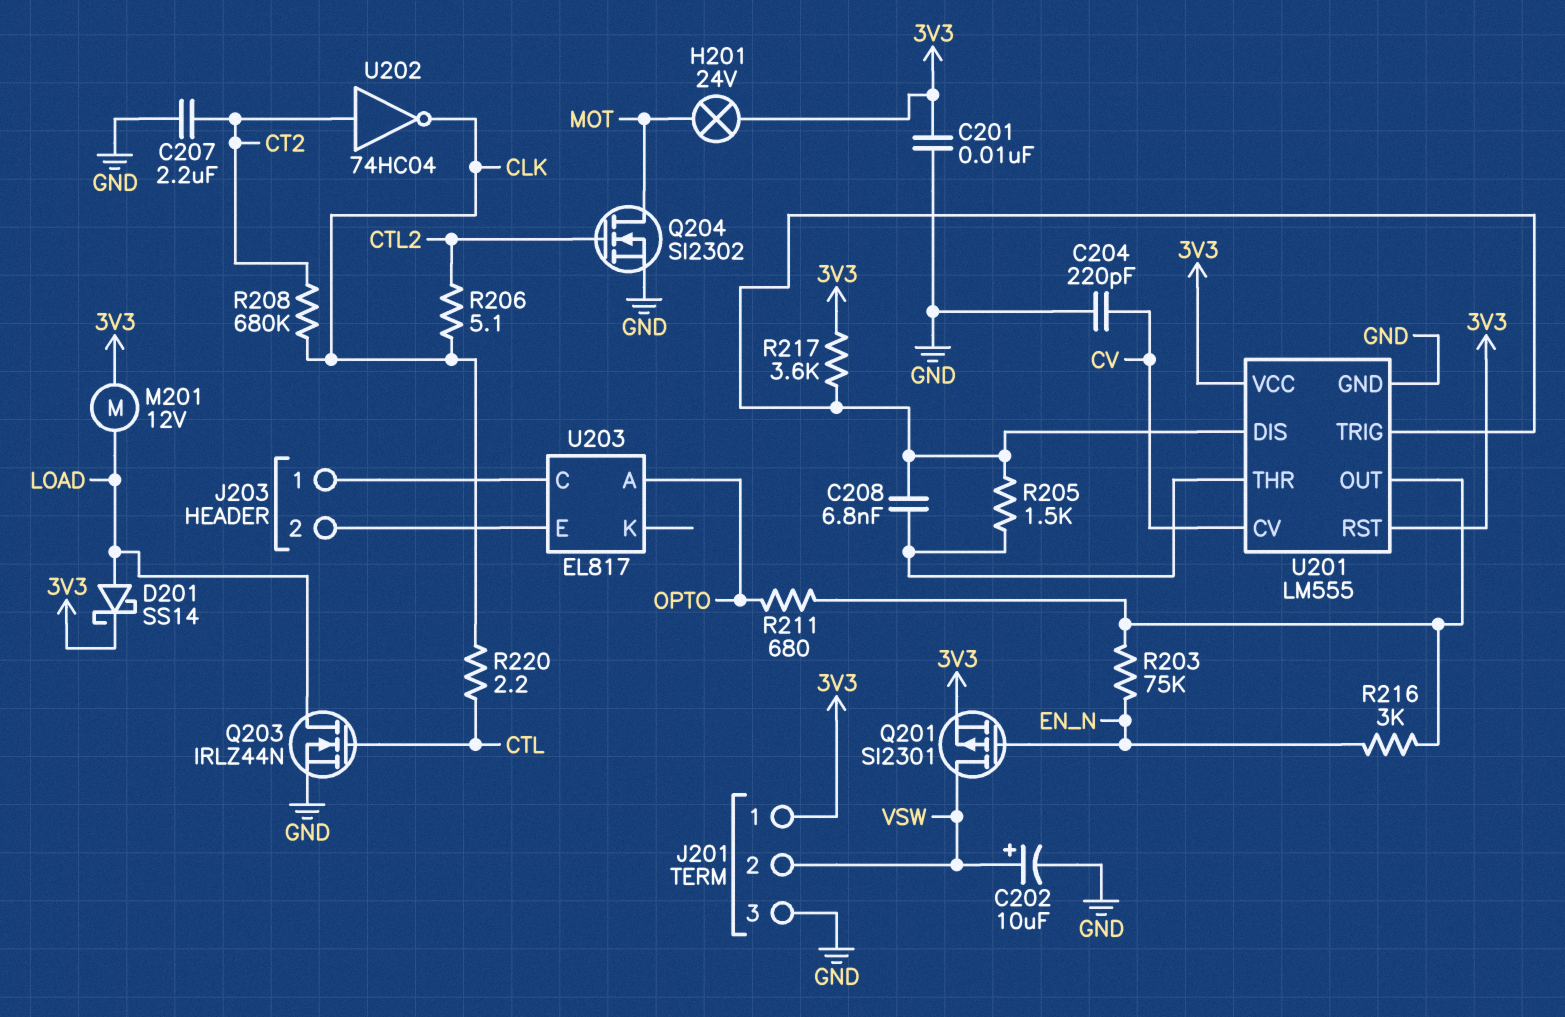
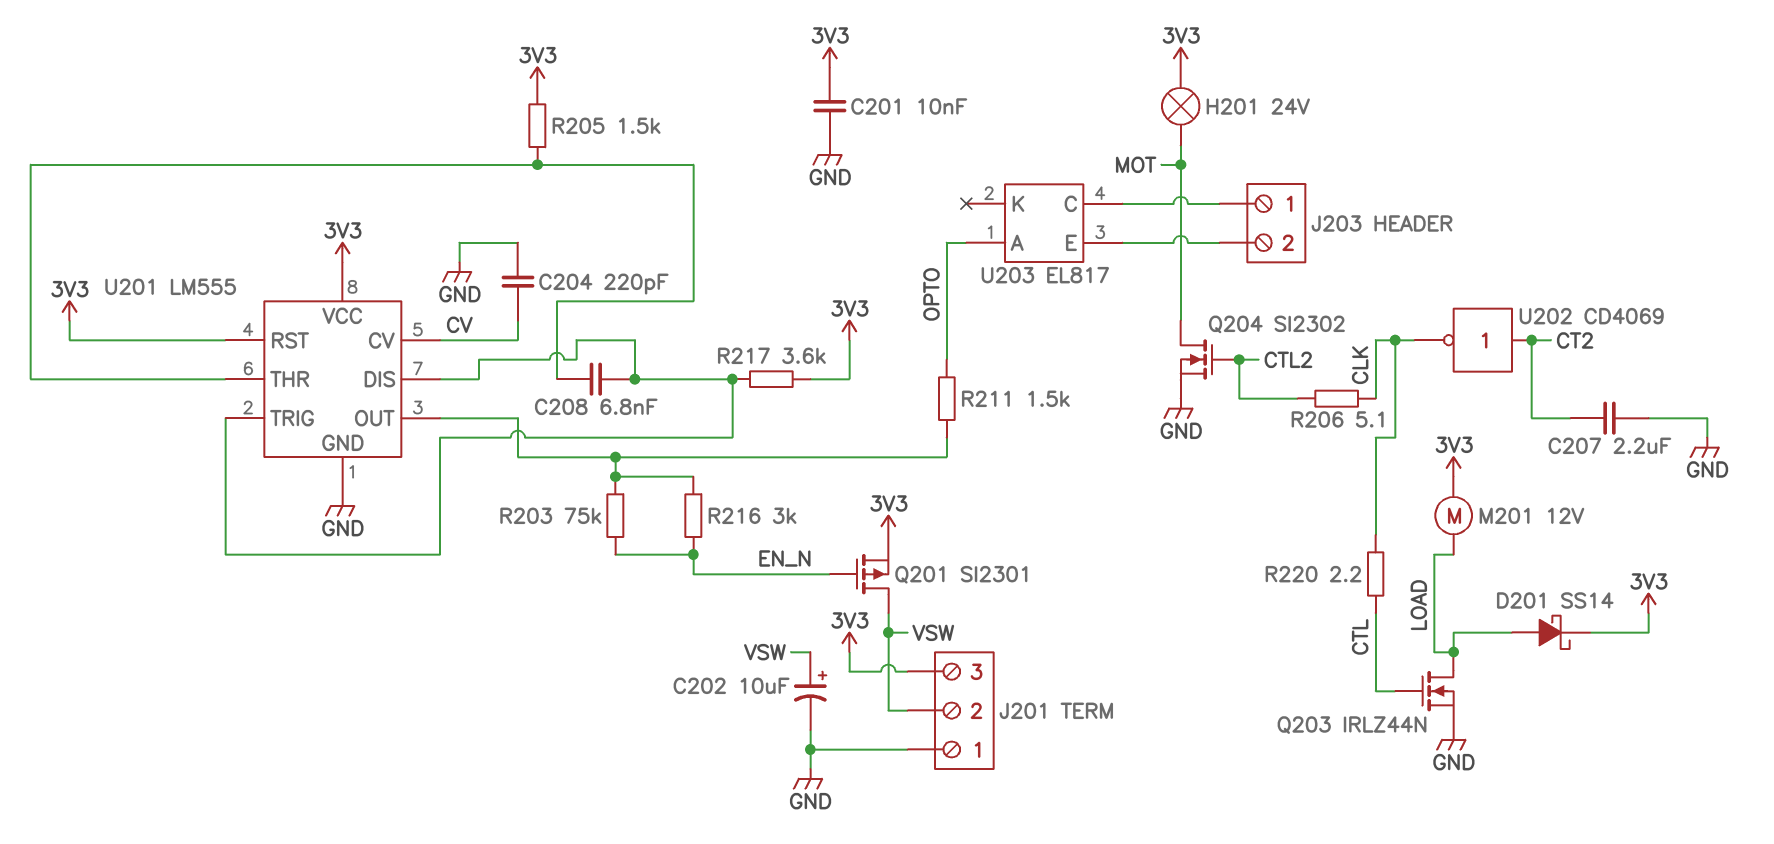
J201 pin 1: 3V3 -> GND
J201 pin 3: GND -> 3V3
R205: 1.5k (U201/DIS, U201/THR) -> 1.5k (3V3, U201/THR)
R208: 680k (CLK, CT2) -> none
R211: 680 (OPTO, U201/OUT) -> 1.5k (OPTO, U201/OUT)
U202: NOT 74HC04 (in CT2, out CLK) -> NOT CD4069 (in CT2, out CLK)

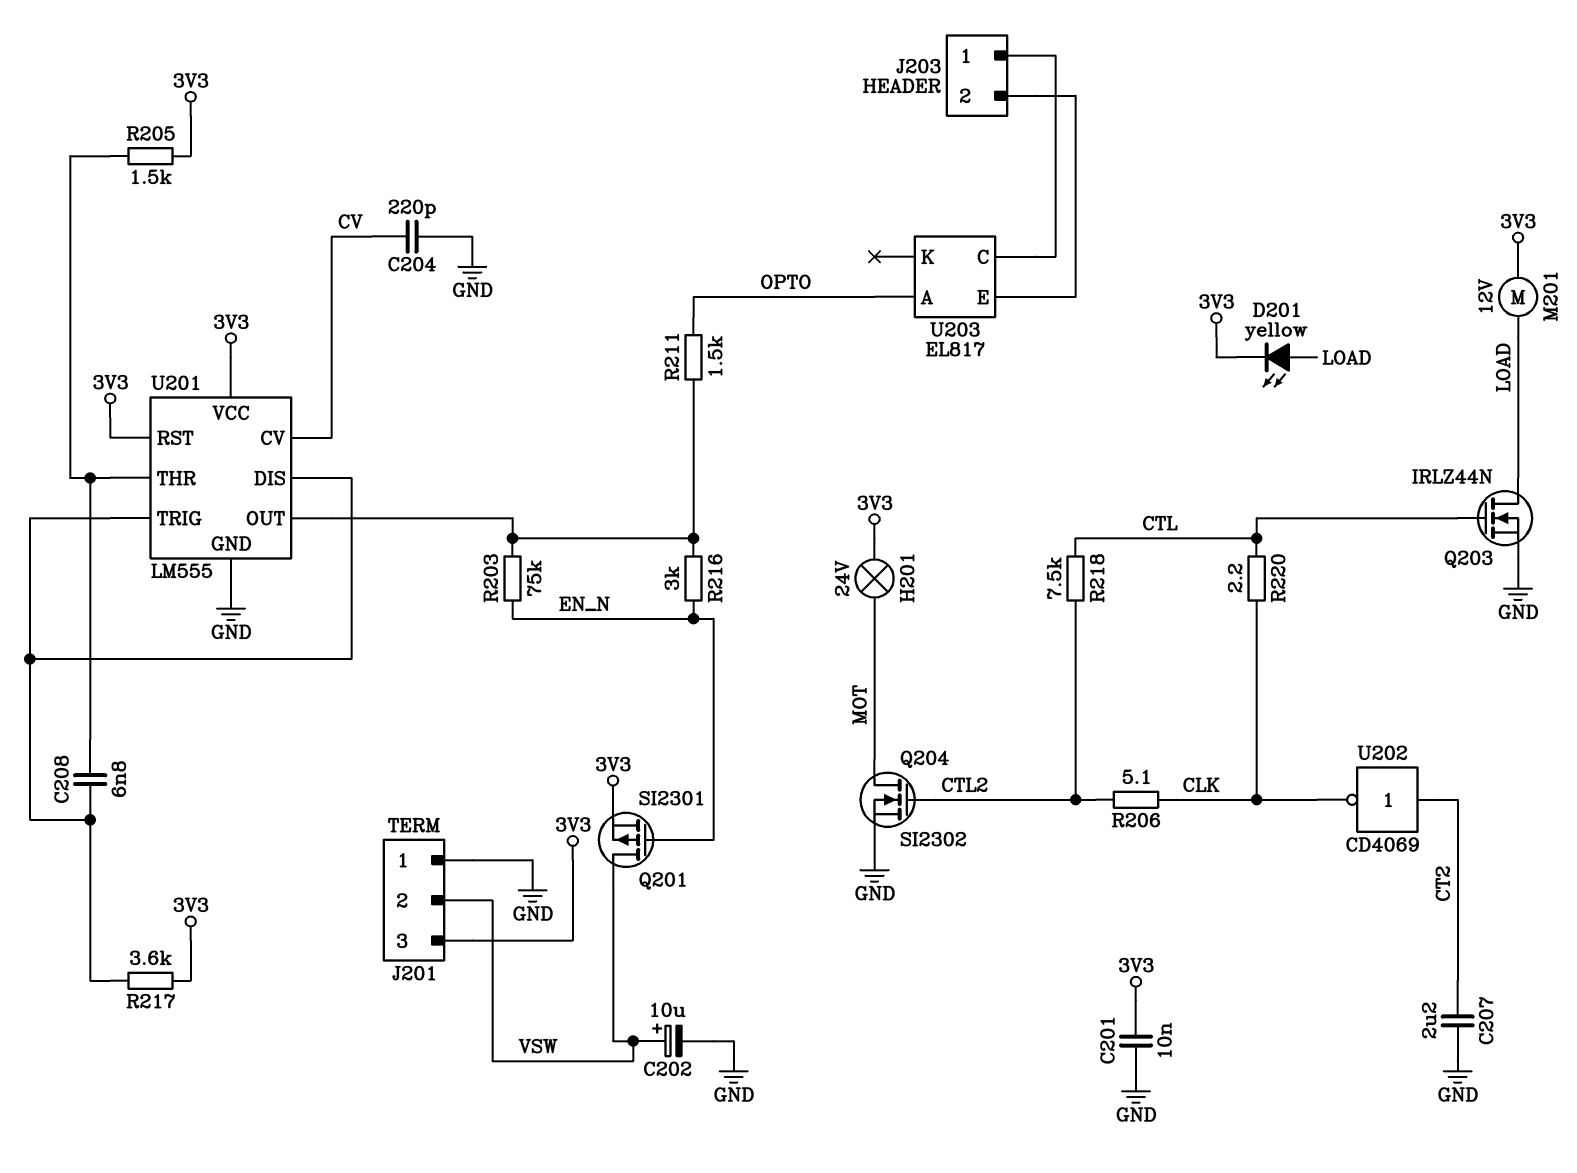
D201: schottky SS14 (A LOAD, K 3V3) -> LED yellow (A LOAD, K 3V3)
R218: none -> 7.5k (CTL, CTL2)

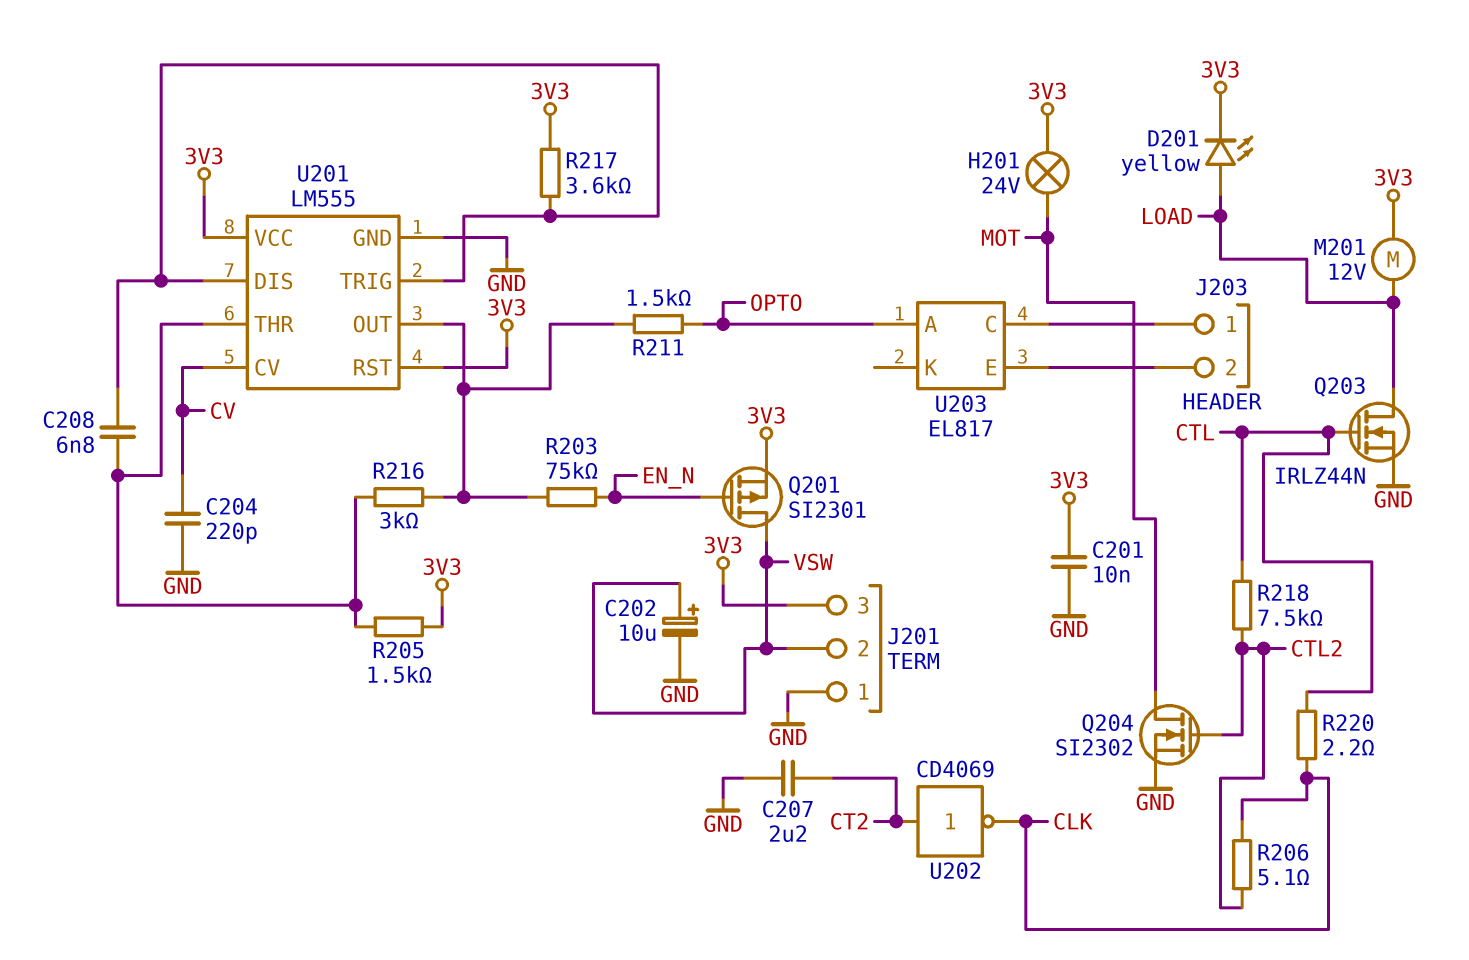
R216: 3k (EN_N, U201/OUT) -> 3k (U201/OUT, U201/THR)

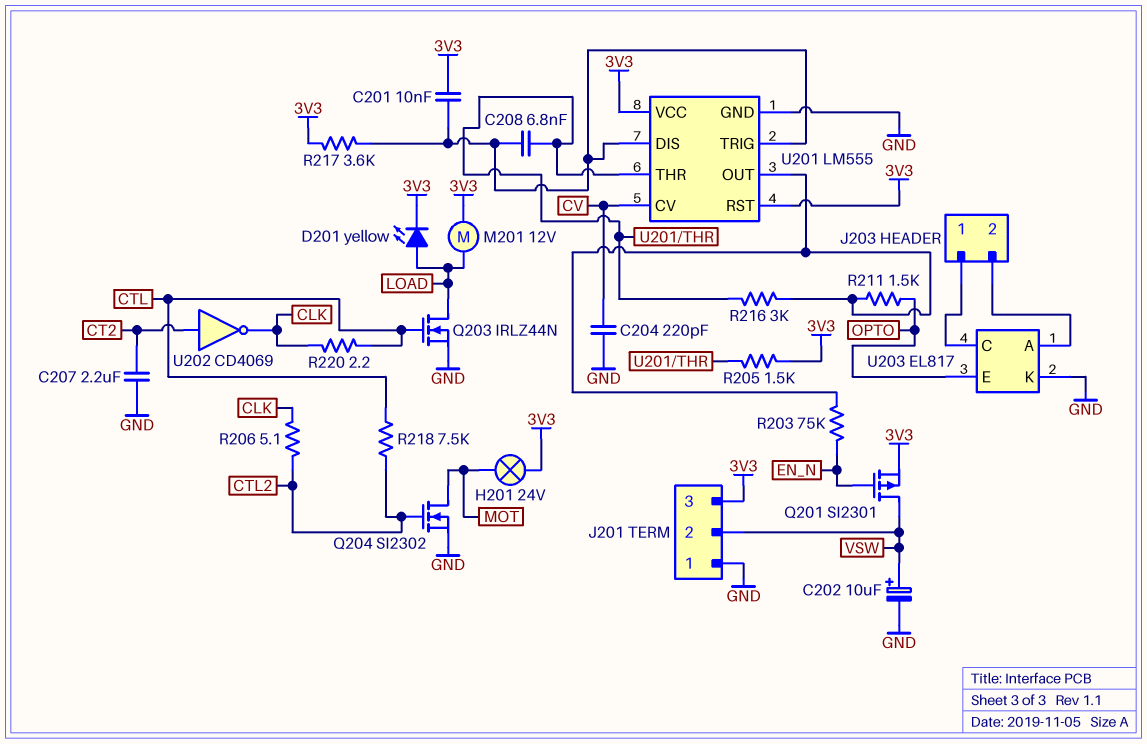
C201: 10nF (3V3, GND) -> 10nF (3V3, U201/DIS)
U203 pin A: OPTO -> J203/2
U203 pin E: J203/2 -> OPTO
U203 pin K: none -> GND

